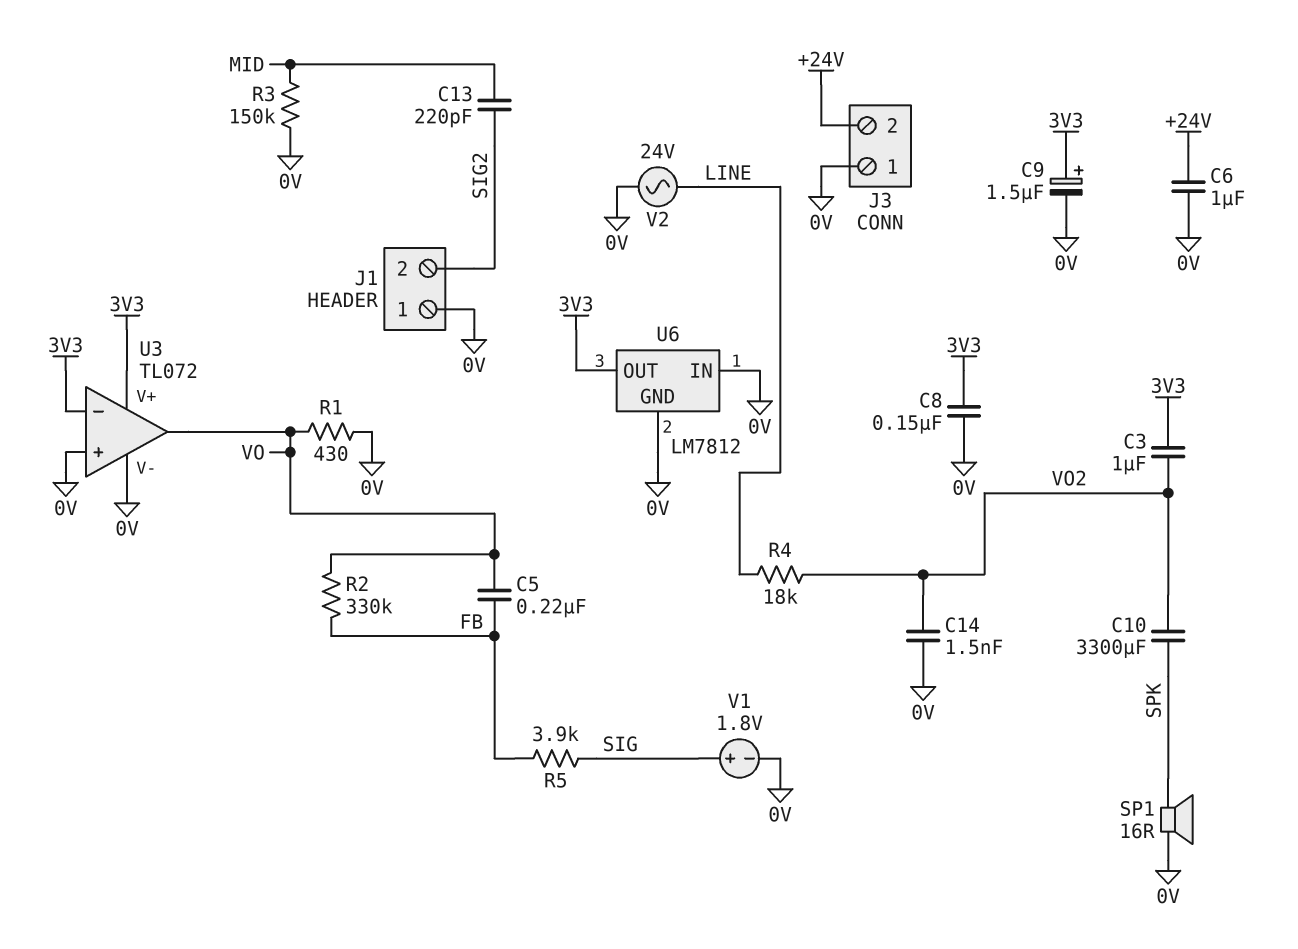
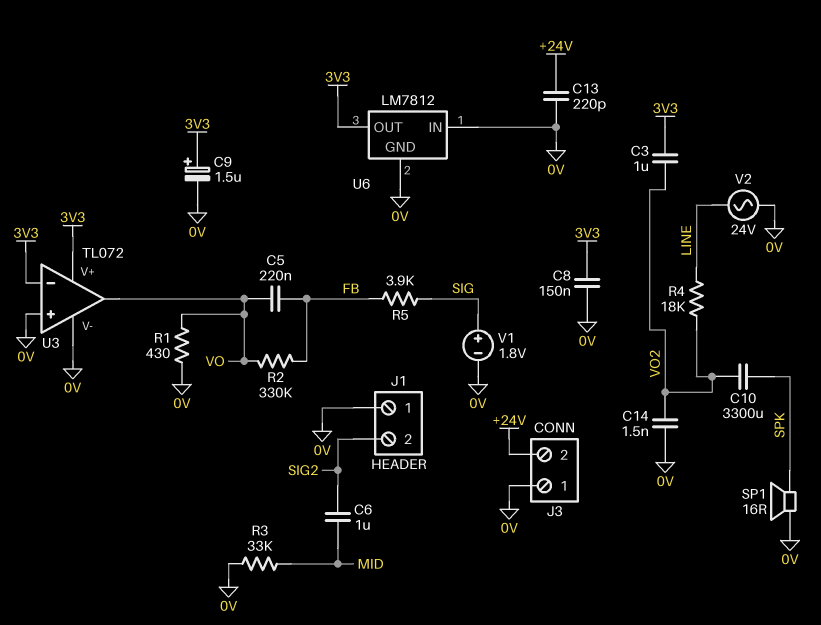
C6: 1uF (+24V, 0V) -> 1uF (MID, SIG2)
C13: 220pF (MID, SIG2) -> 220pF (+24V, 0V)
R3: 150k (0V, MID) -> 33k (0V, MID)

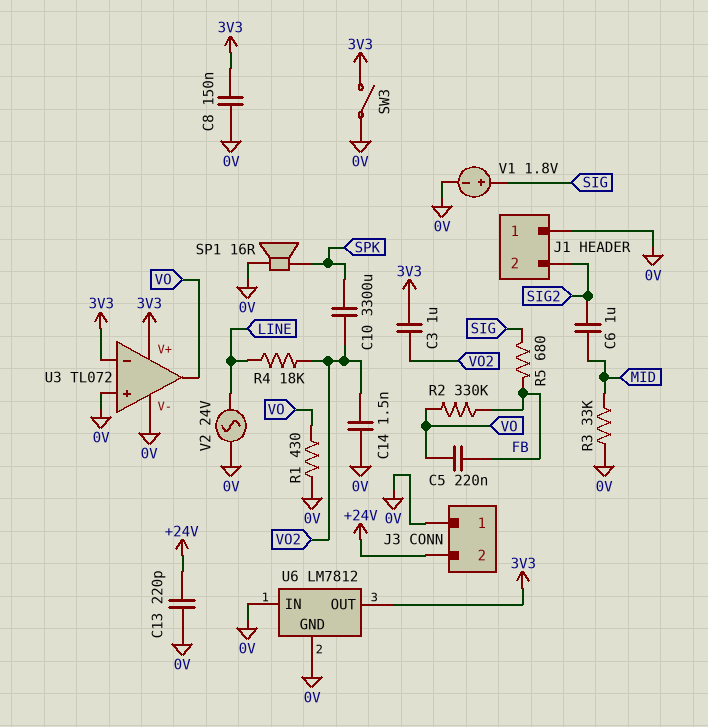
C9: 1.5uF (plus 3V3, minus 0V) -> none
R5: 3.9k (FB, SIG) -> 680 (FB, SIG)
SW3: none -> switch (0V, 3V3)

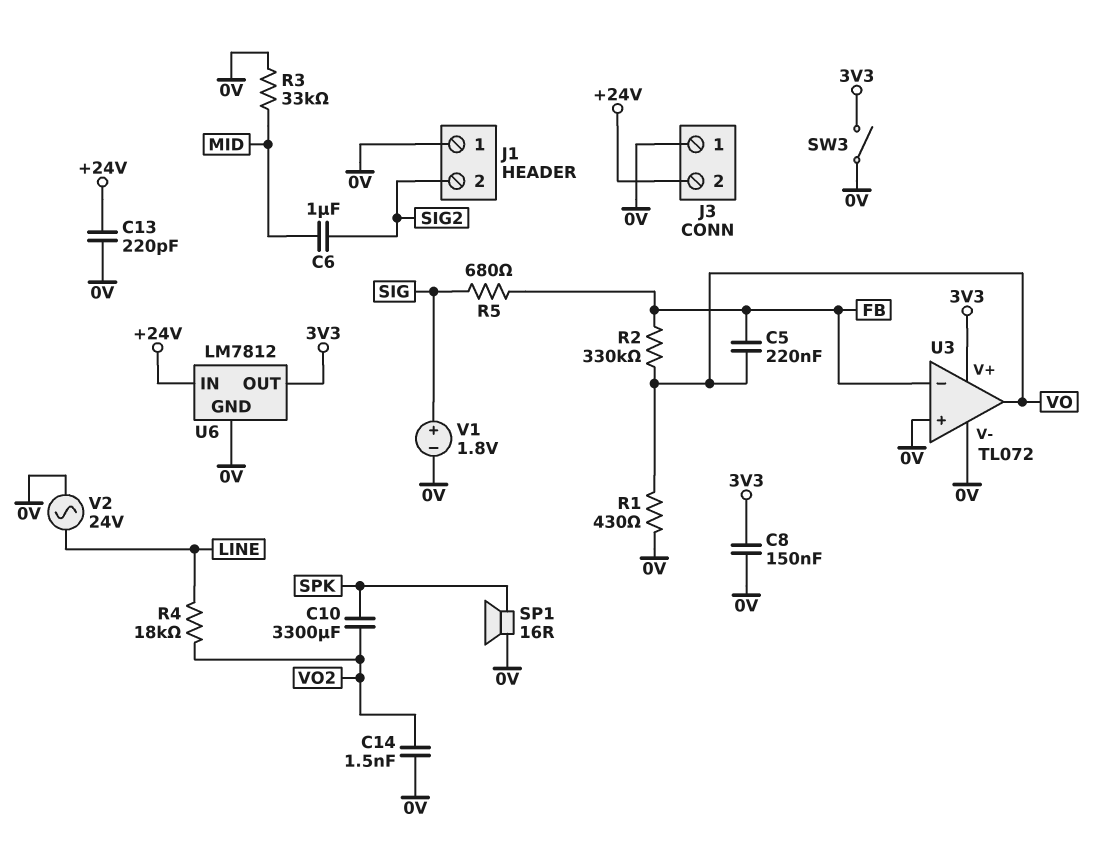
C3: 1uF (3V3, VO2) -> none
U3 pin in-: 3V3 -> FB
U6 pin IN: 0V -> +24V

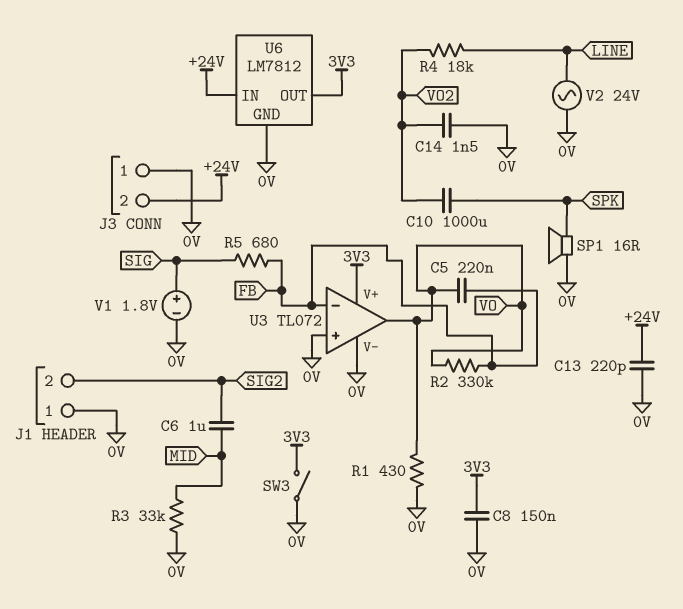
C10: 3300uF (SPK, VO2) -> 1000uF (SPK, VO2)

